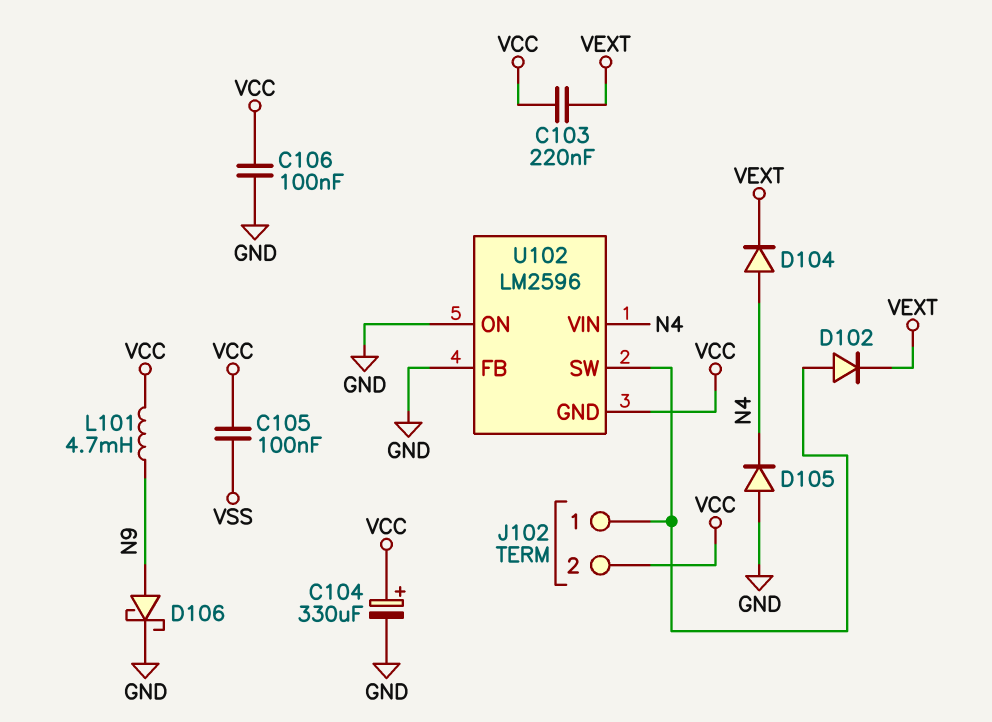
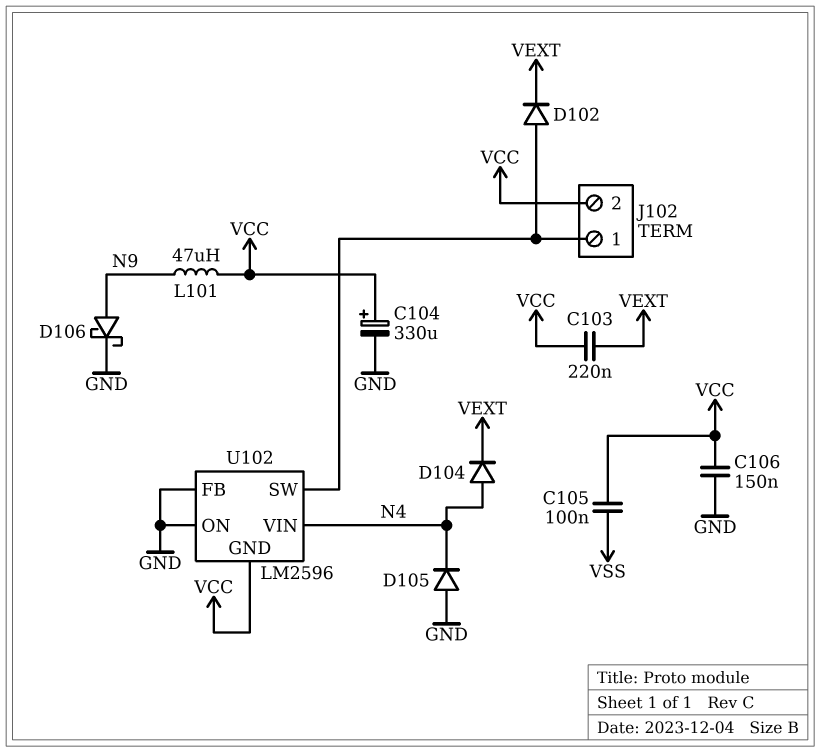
C106: 100nF (GND, VCC) -> 150nF (GND, VCC)
L101: 4.7mH (N9, VCC) -> 47uH (N9, VCC)

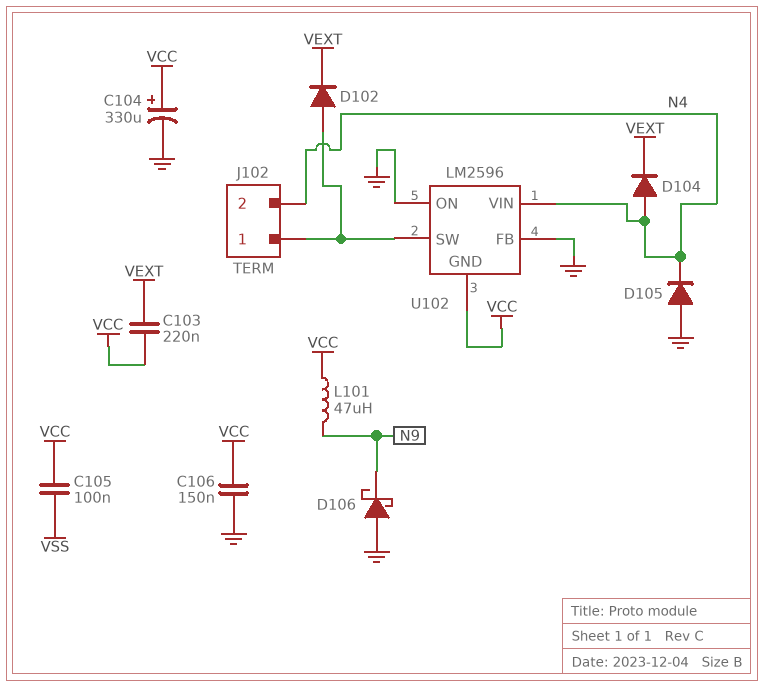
D106: schottky (A N9, K GND) -> schottky (A GND, K N9)
J102 pin 2: VCC -> N4

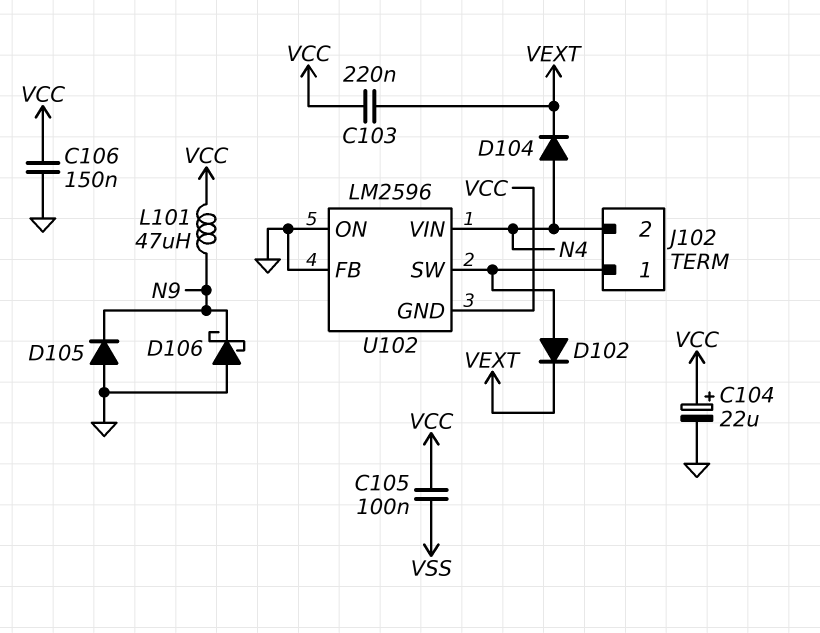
C104: 330uF (plus VCC, minus GND) -> 22uF (plus VCC, minus GND)
D105: diode (A GND, K N4) -> diode (A GND, K N9)

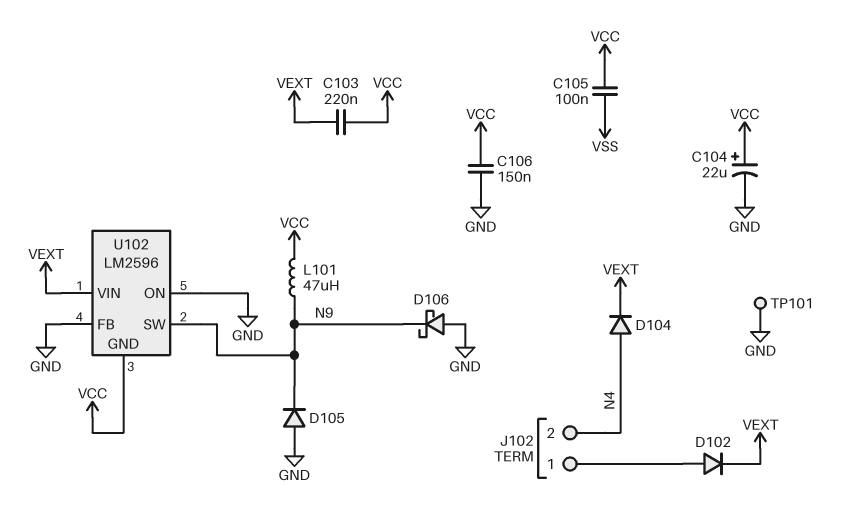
TP101: none -> test point (GND)
U102 pin SW: J102/1 -> N9
U102 pin VIN: N4 -> VEXT

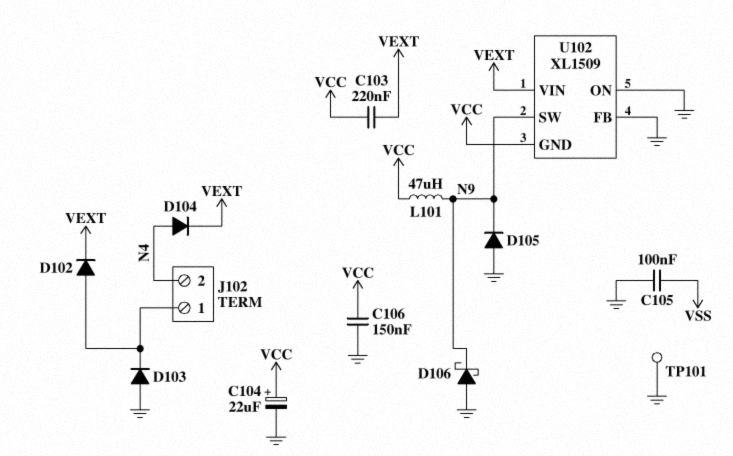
C105: 100nF (VCC, VSS) -> 100nF (GND, VSS)
D103: none -> diode (A GND, K J102/1)
U102: LM2596 -> XL1509

